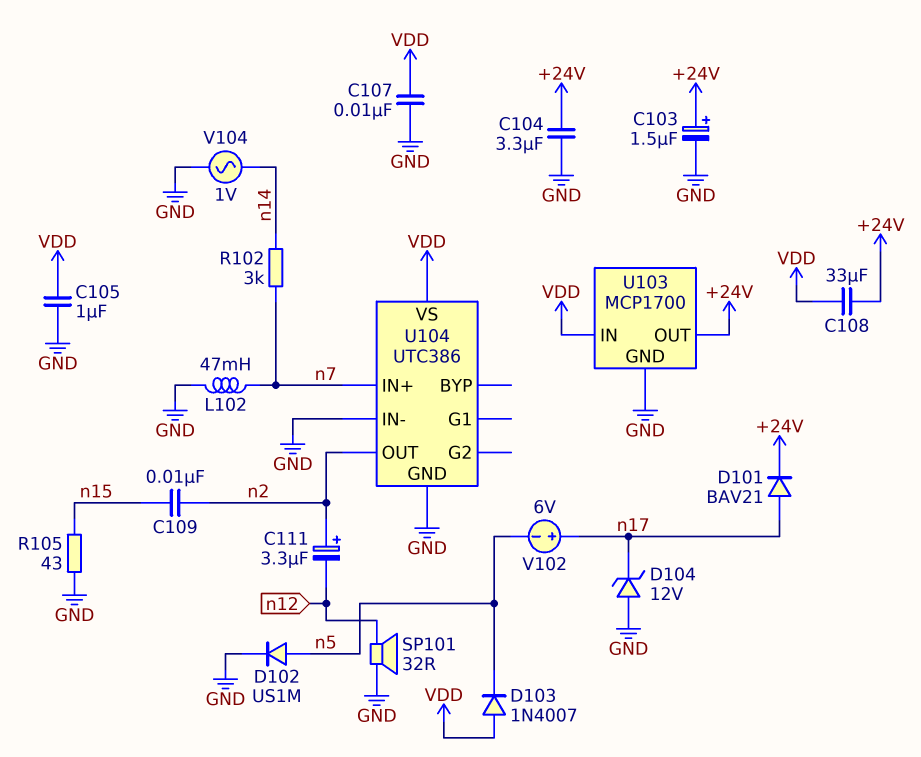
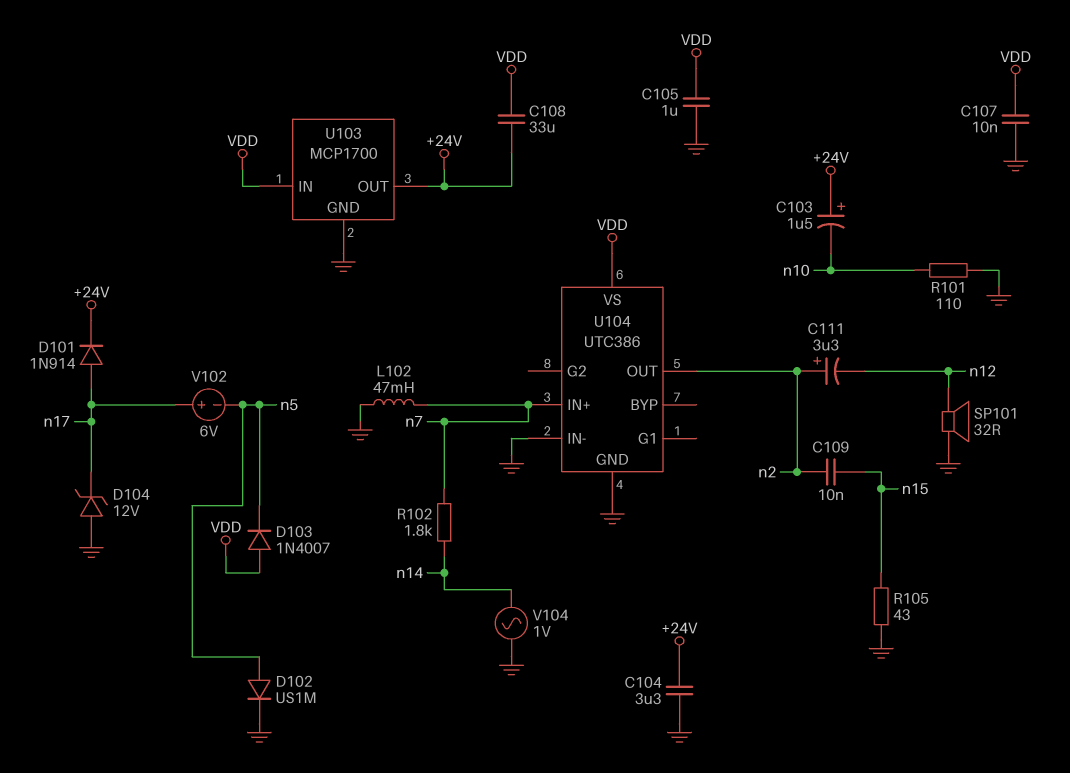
C103: 1.5uF (plus +24V, minus GND) -> 1.5uF (plus +24V, minus n10)
D101: diode BAV21 (A n17, K +24V) -> diode 1N914 (A n17, K +24V)
R101: none -> 110 (GND, n10)
R102: 3k (n7, n14) -> 1.8k (n7, n14)

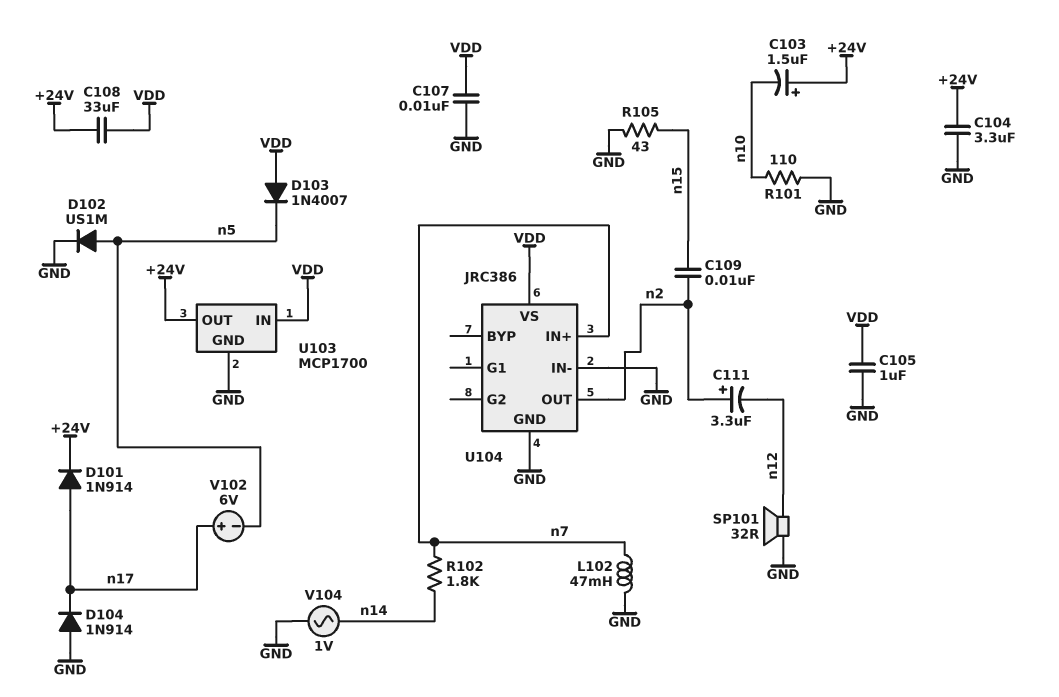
D104: zener 12V (A GND, K n17) -> diode 1N914 (A GND, K n17)
U104: UTC386 -> JRC386

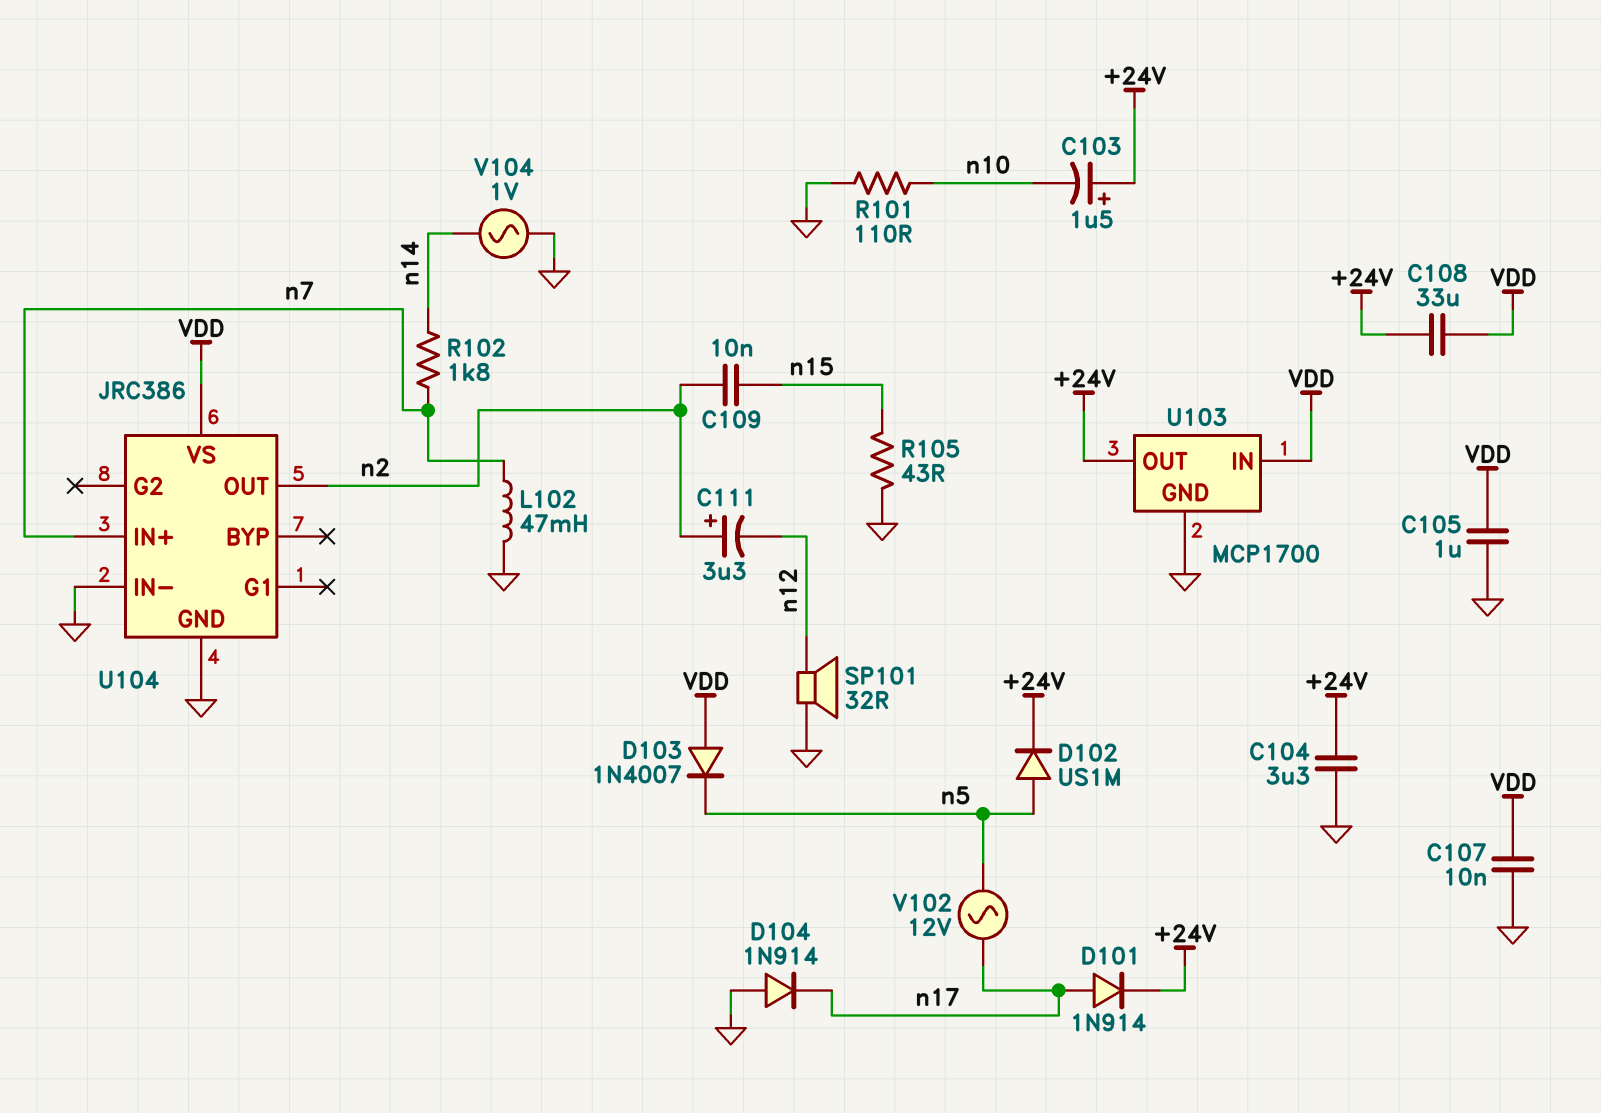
D102: diode US1M (A n5, K GND) -> diode US1M (A n5, K +24V)
V102: 6V (plus n17, minus n5) -> AC 12V (n5, n17)

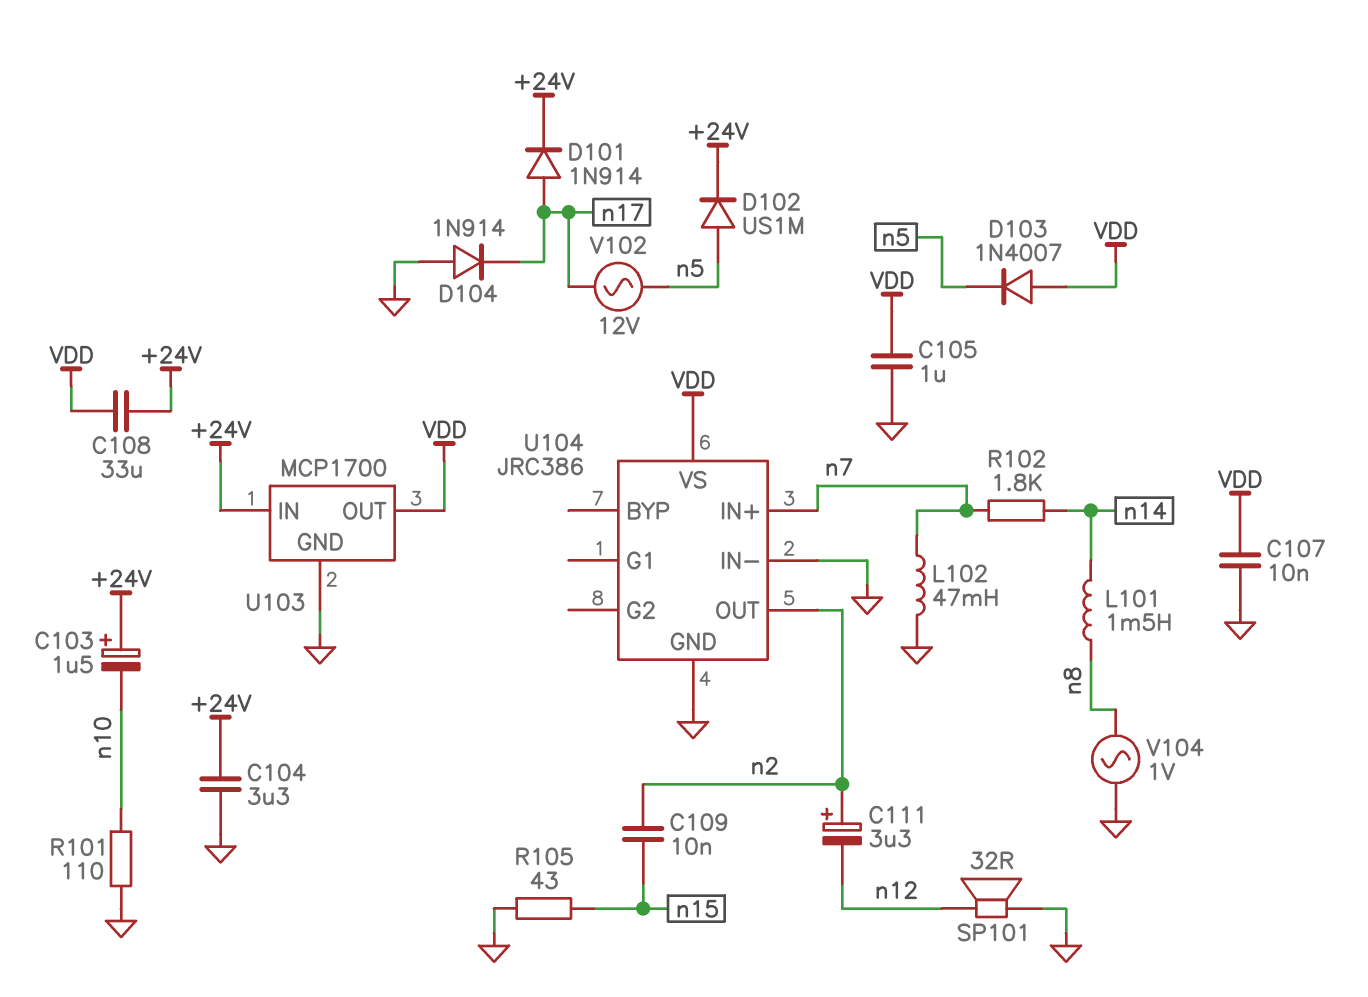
L101: none -> 1.5mH (n8, n14)
U103 pin IN: VDD -> +24V
U103 pin OUT: +24V -> VDD
V104: AC 1V (GND, n14) -> AC 1V (GND, n8)

